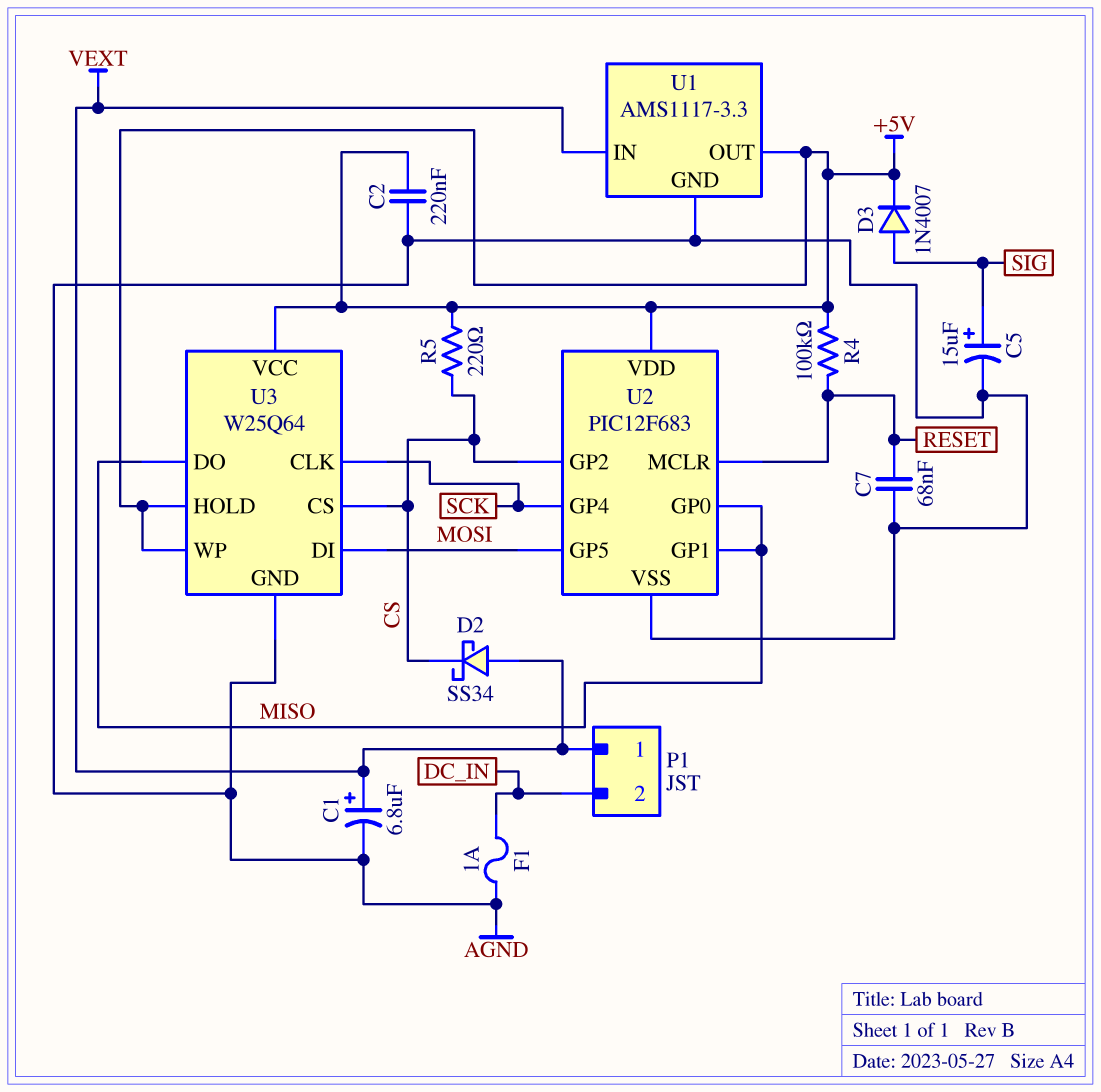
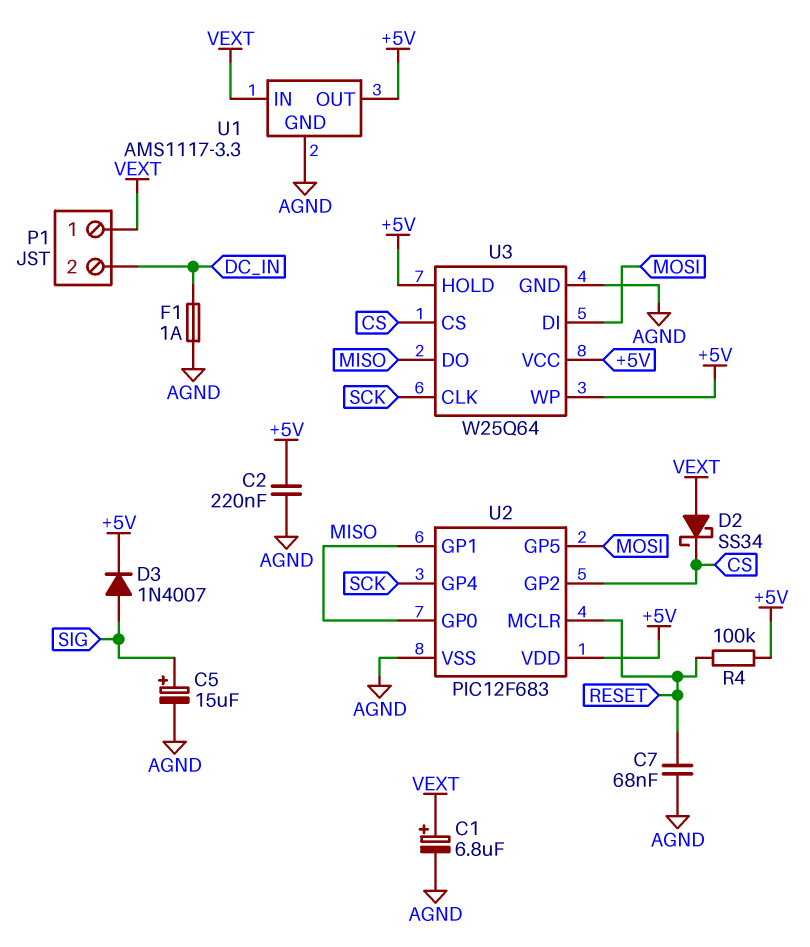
R5: 220 (+5V, CS) -> none

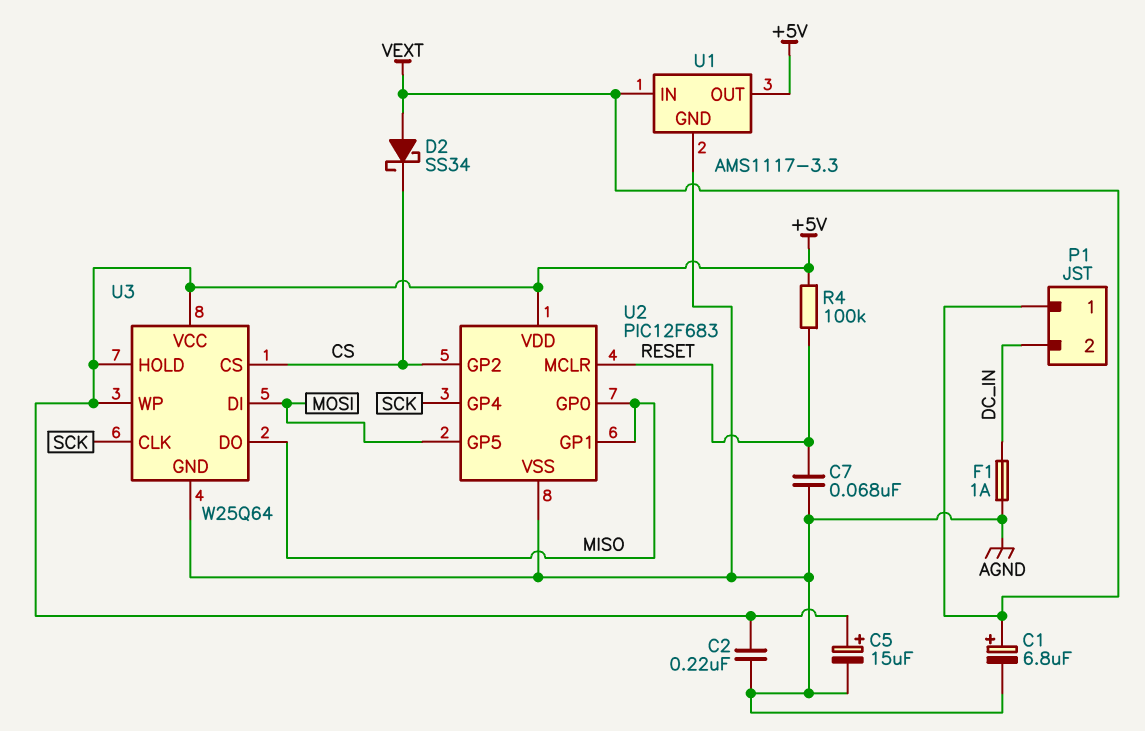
C5: 15uF (plus SIG, minus AGND) -> 15uF (plus +5V, minus AGND)
D3: diode 1N4007 (A SIG, K +5V) -> none

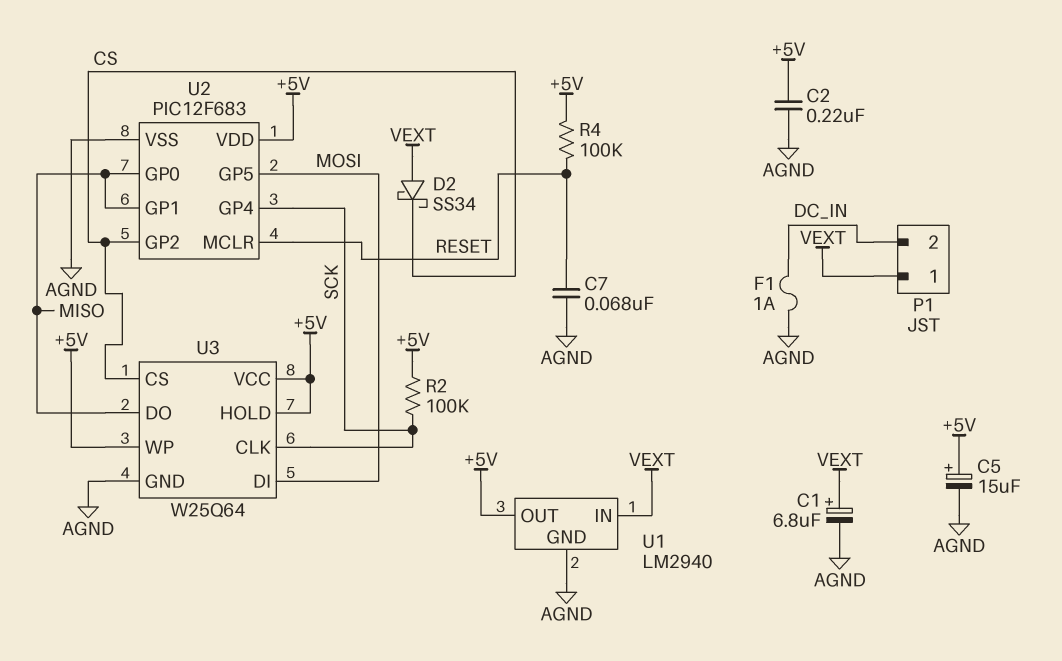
R2: none -> 100k (+5V, SCK)
U1: AMS1117-3.3 -> LM2940

